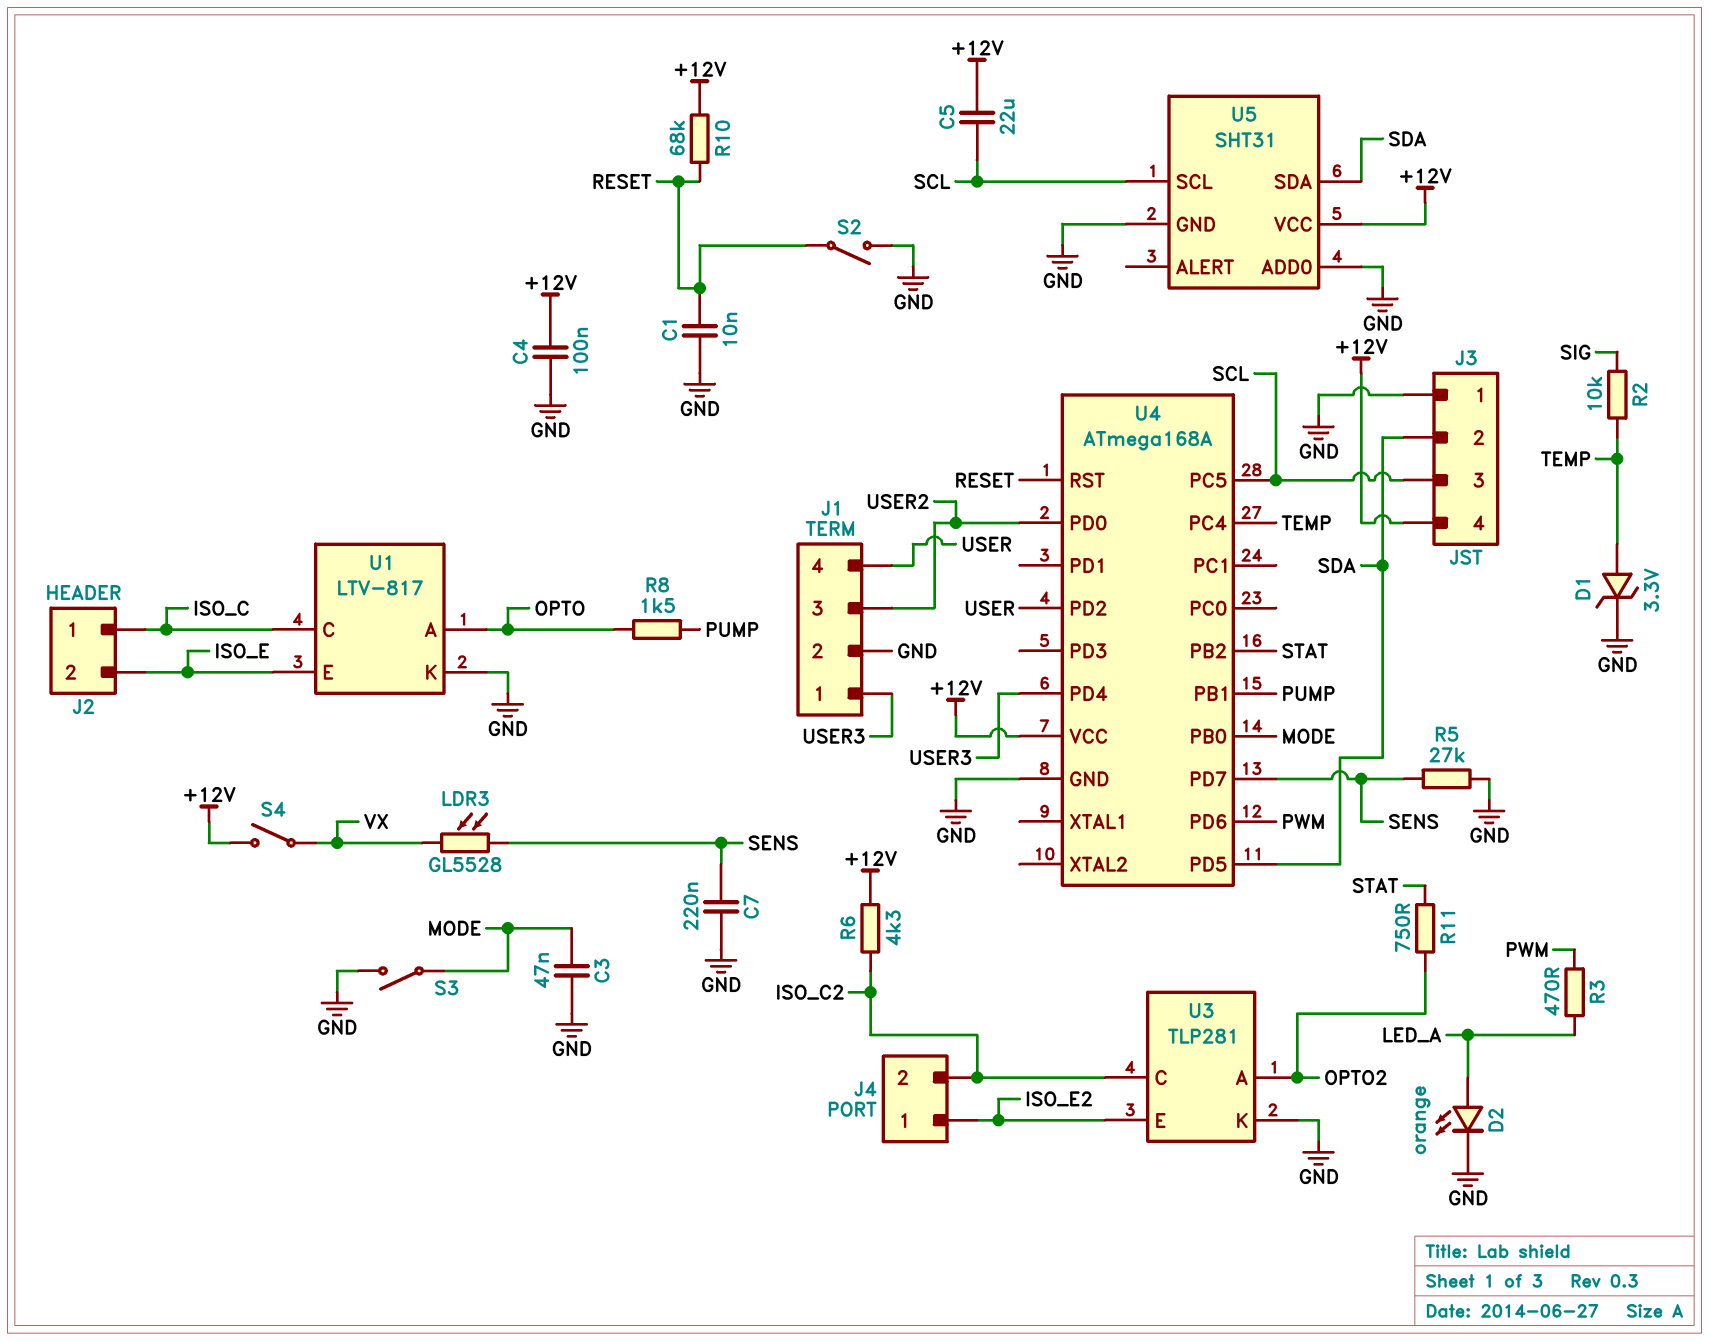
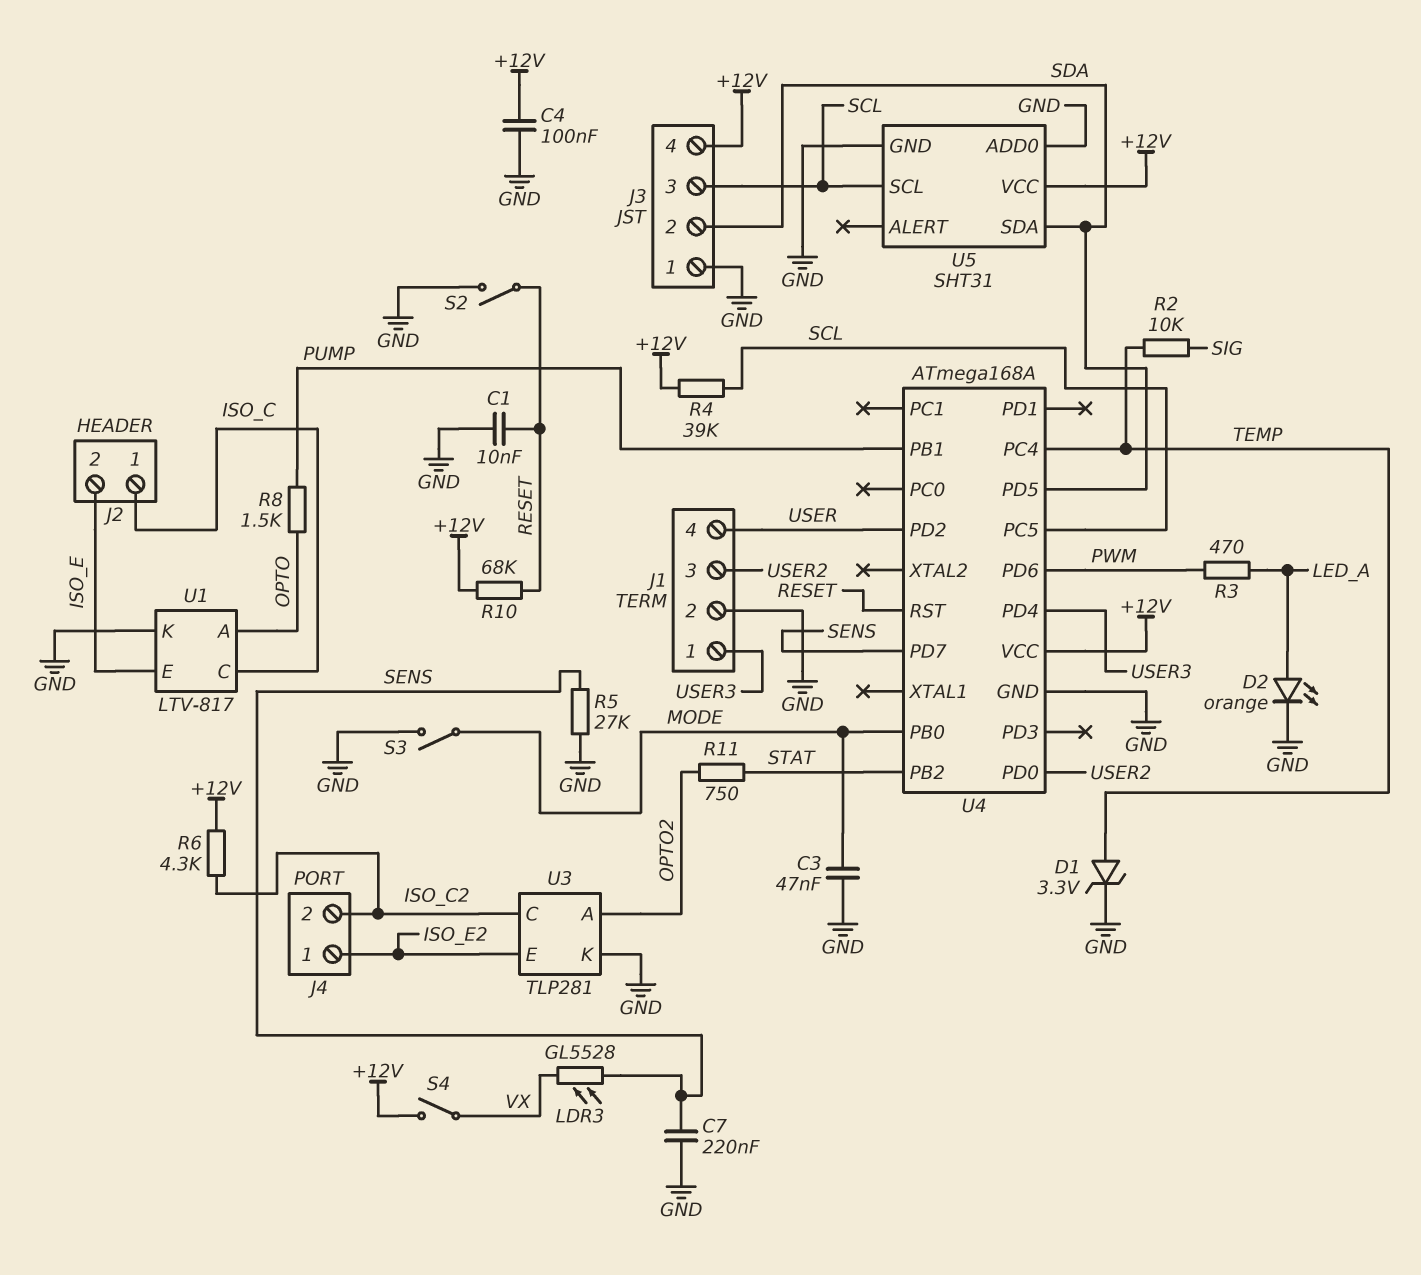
C5: 22uF (+12V, SCL) -> none
R4: none -> 39k (+12V, SCL)

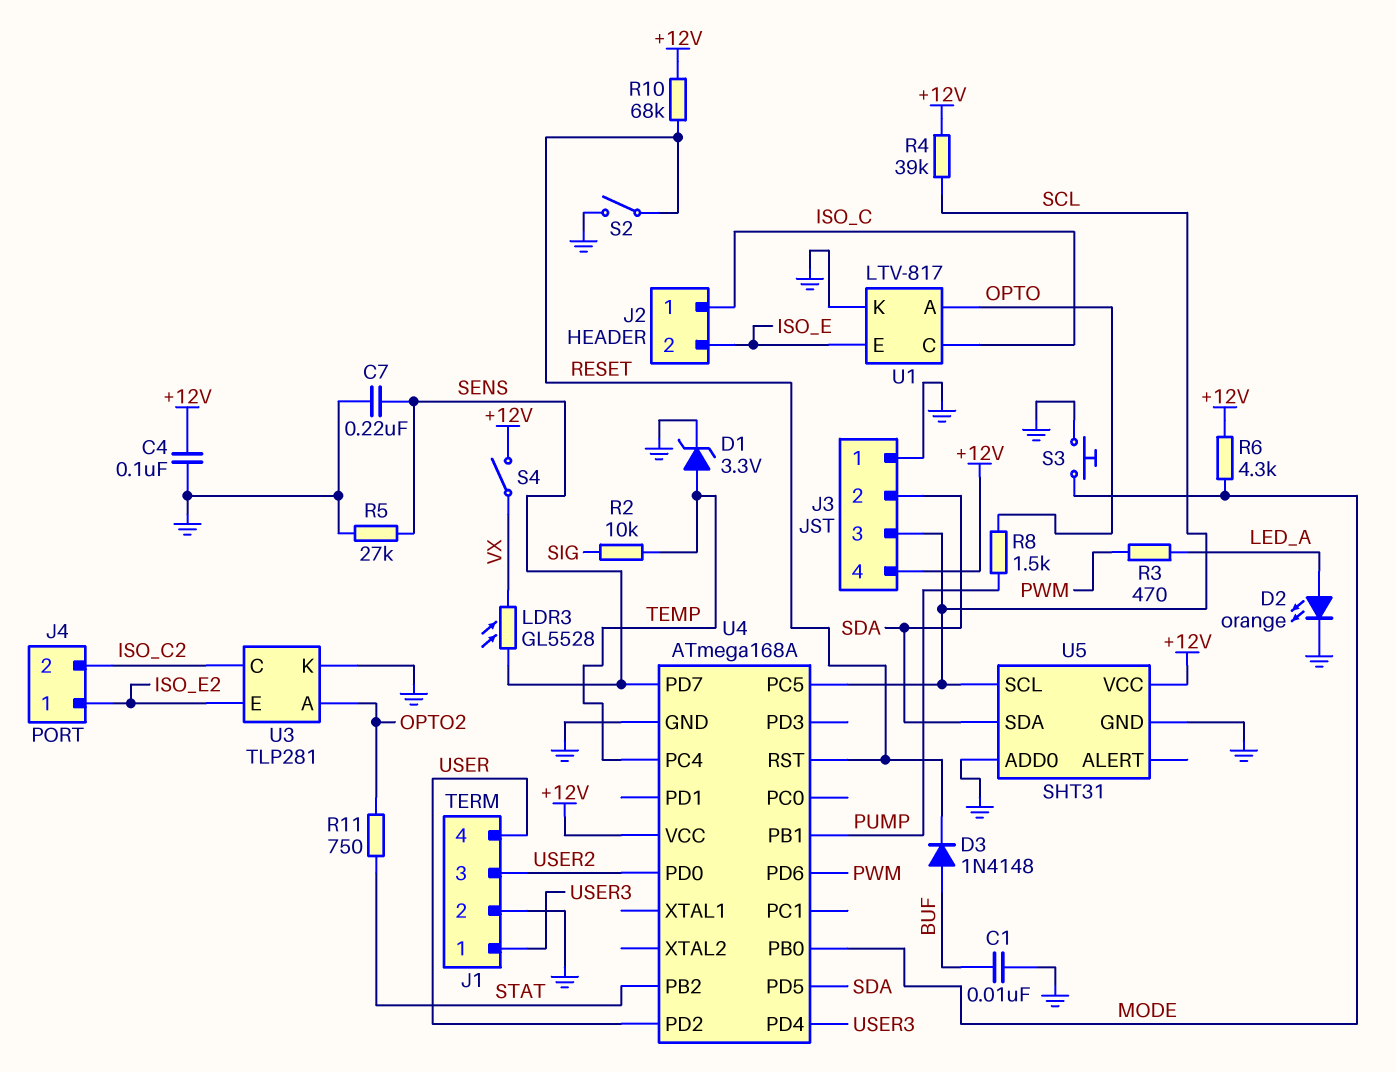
C1: 10nF (GND, RESET) -> 10nF (BUF, GND)
C3: 47nF (GND, MODE) -> none
D3: none -> diode 1N4148 (A BUF, K RESET)
R6: 4.3k (+12V, ISO_C2) -> 4.3k (+12V, MODE)
S3: switch (GND, MODE) -> button (GND, MODE)

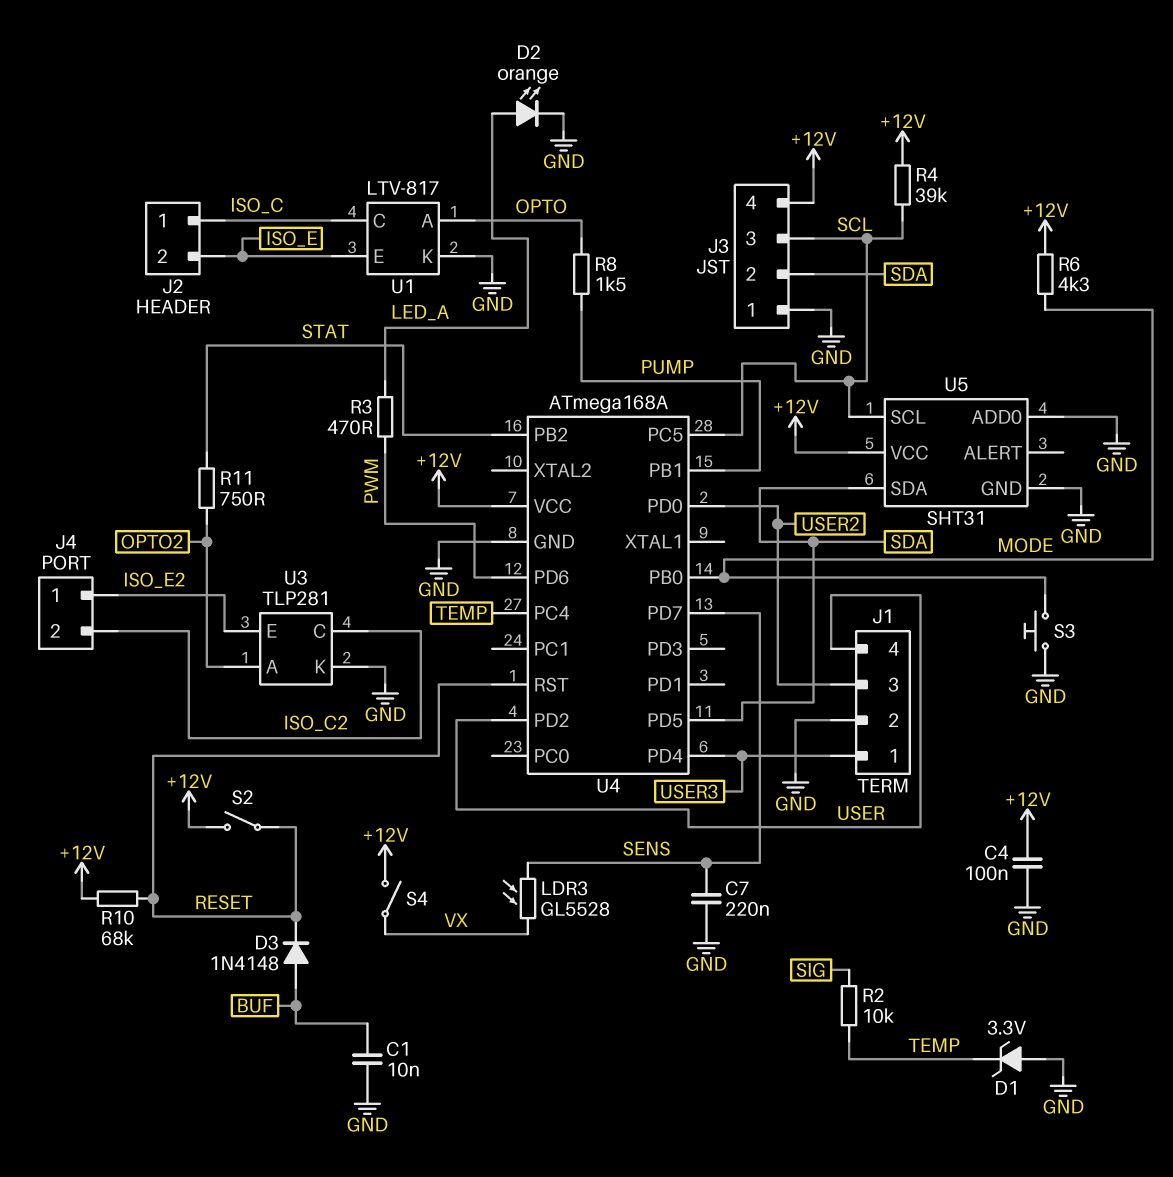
D1: zener 3.3V (A TEMP, K GND) -> zener 3.3V (A GND, K TEMP)
R5: 27k (GND, SENS) -> none
S2: switch (GND, RESET) -> switch (+12V, RESET)

